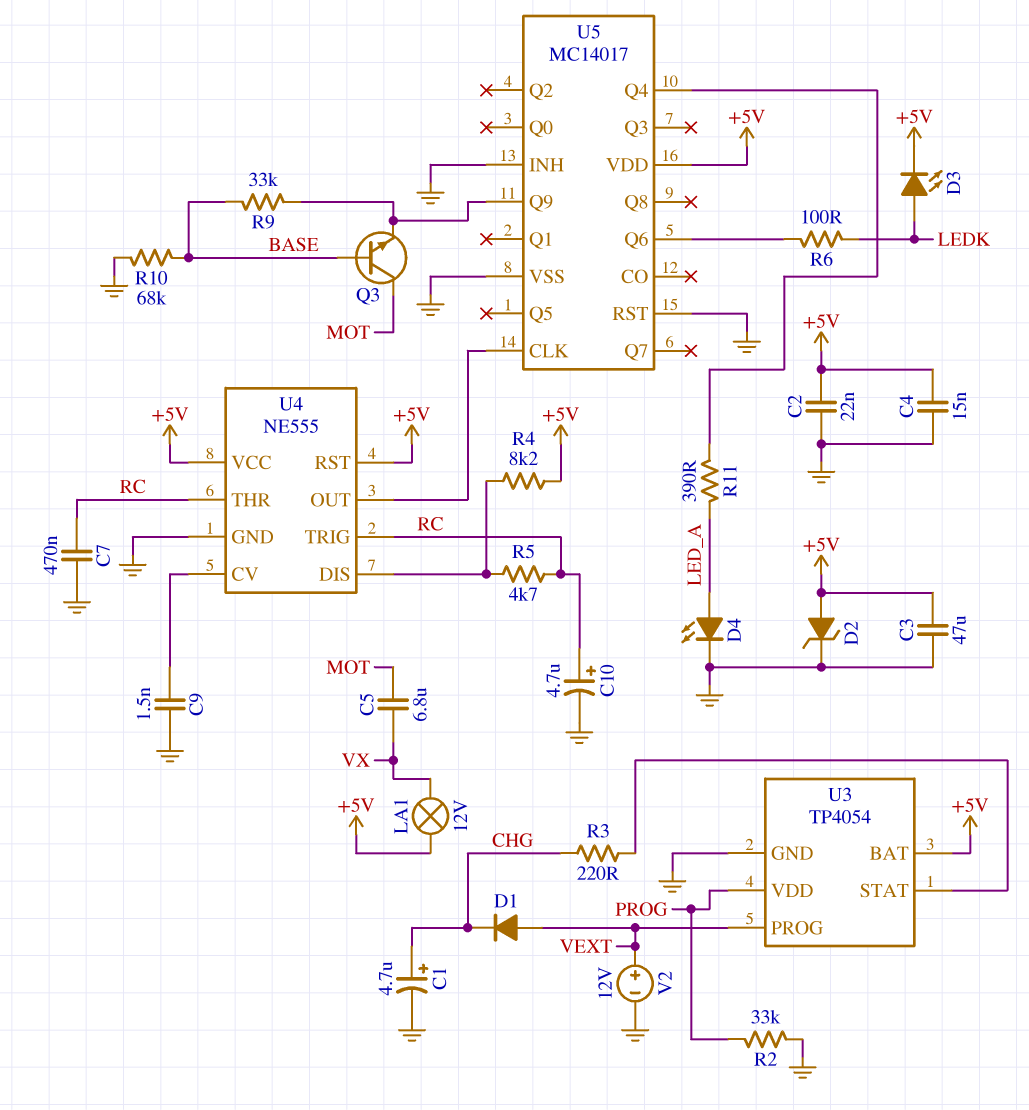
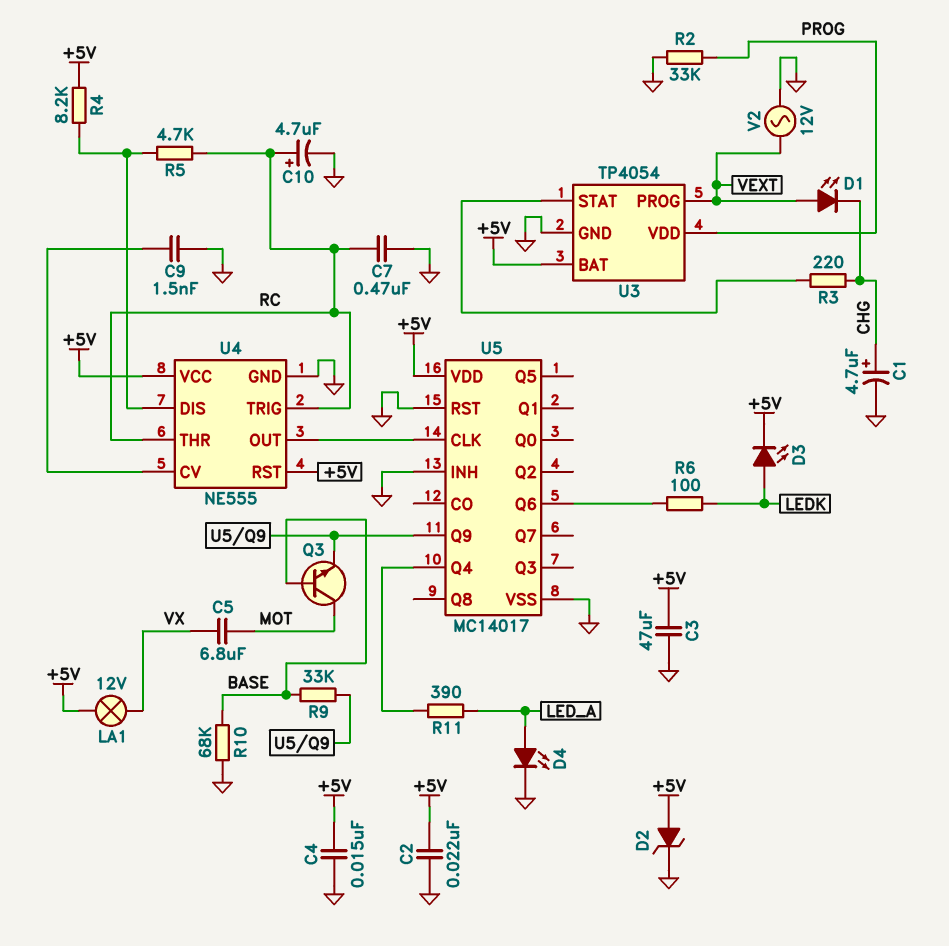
D1: diode (A VEXT, K CHG) -> LED (A VEXT, K CHG)
V2: 12V (plus VEXT, minus GND) -> AC 12V (GND, VEXT)

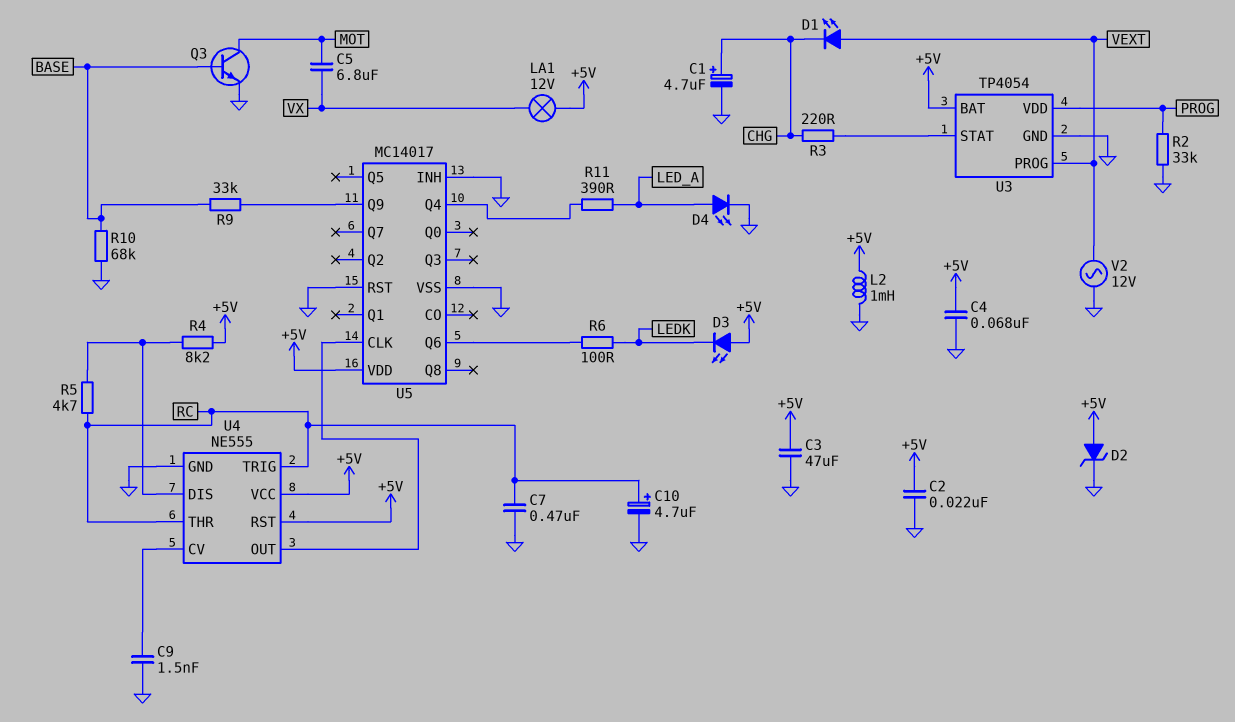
C4: 15nF (+5V, GND) -> 68nF (+5V, GND)
D3: LED (A LEDK, K +5V) -> LED (A +5V, K LEDK)
L2: none -> 1mH (+5V, GND)
Q3: NPN (B BASE, C MOT, E U5/Q9) -> NPN (B BASE, C MOT, E GND)

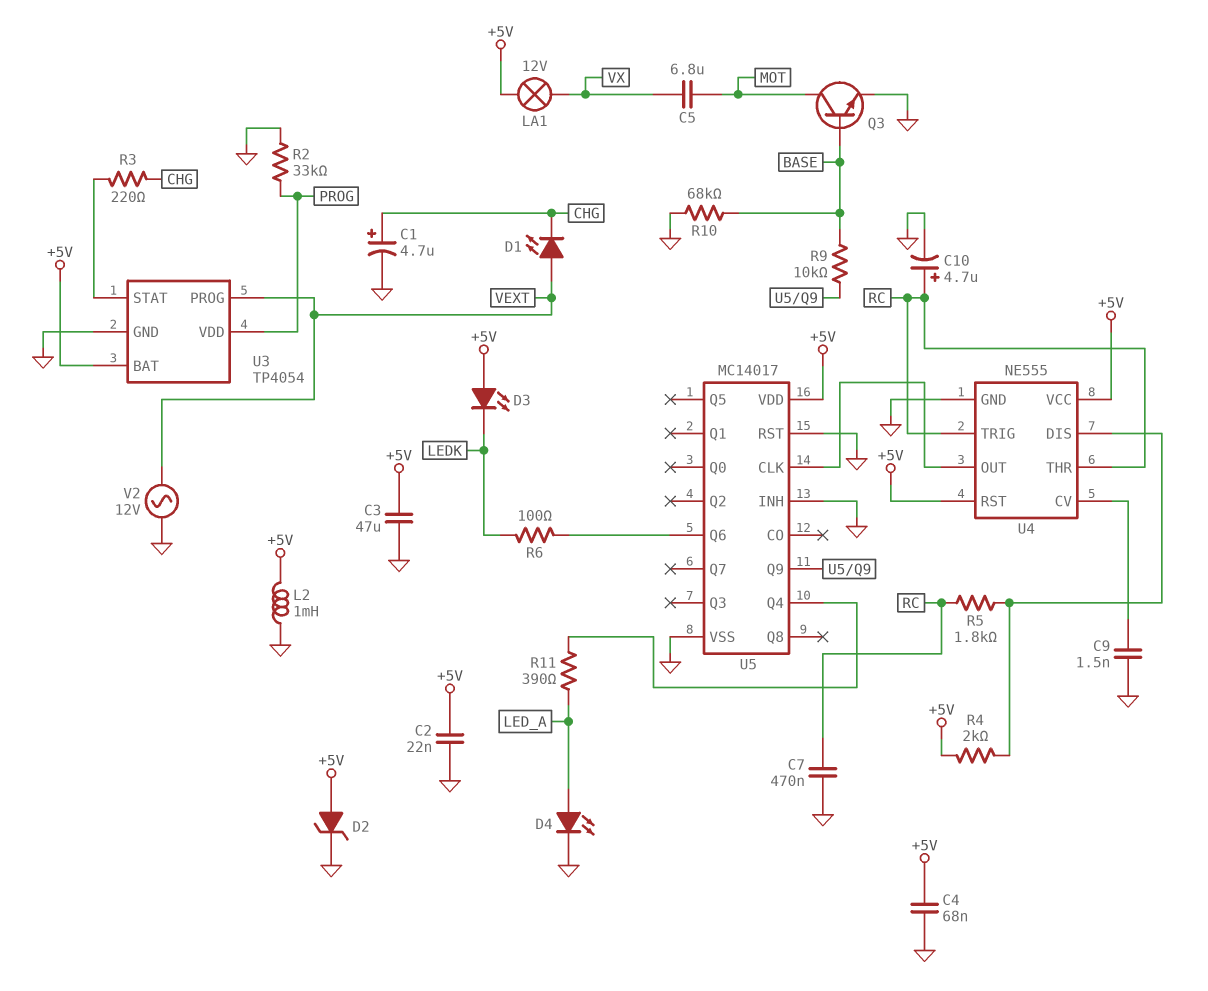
R4: 8.2k (+5V, U4/DIS) -> 2k (+5V, U4/DIS)
R5: 4.7k (RC, U4/DIS) -> 1.8k (RC, U4/DIS)
R9: 33k (BASE, U5/Q9) -> 10k (BASE, U5/Q9)

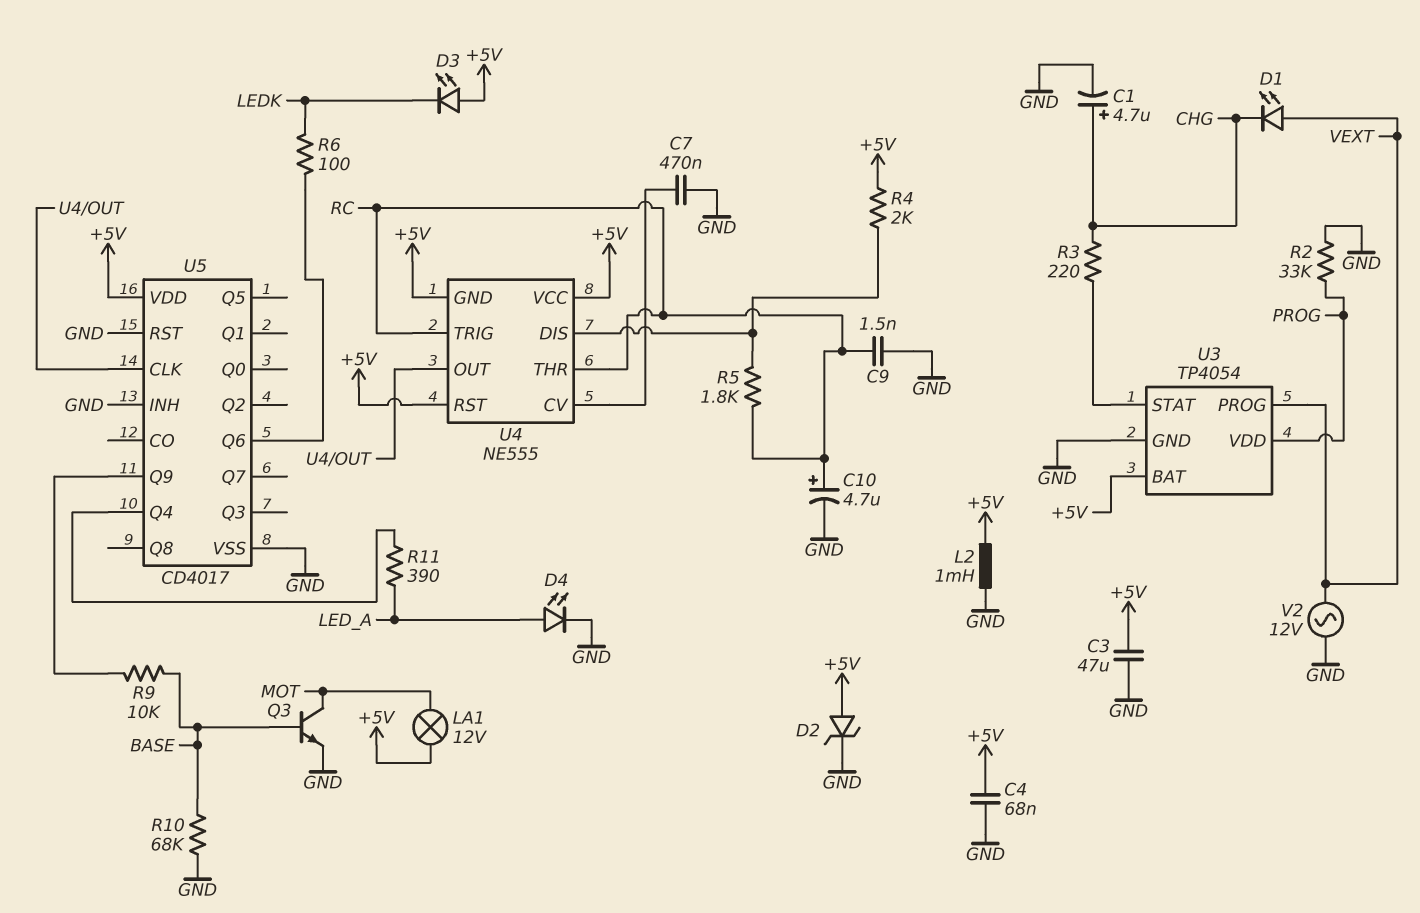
C2: 22nF (+5V, GND) -> none
C5: 6.8uF (MOT, VX) -> none
C7: 470nF (GND, RC) -> 470nF (GND, U4/CV)
C9: 1.5nF (GND, U4/CV) -> 1.5nF (GND, RC)
LA1: lamp 12V (+5V, VX) -> lamp 12V (+5V, MOT)
U4 pin GND: GND -> +5V
U5: MC14017 -> CD4017

